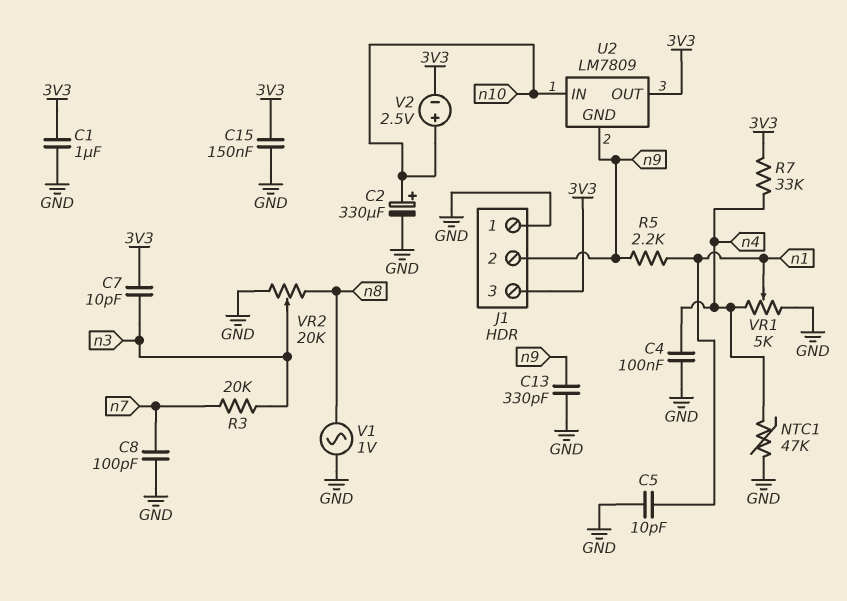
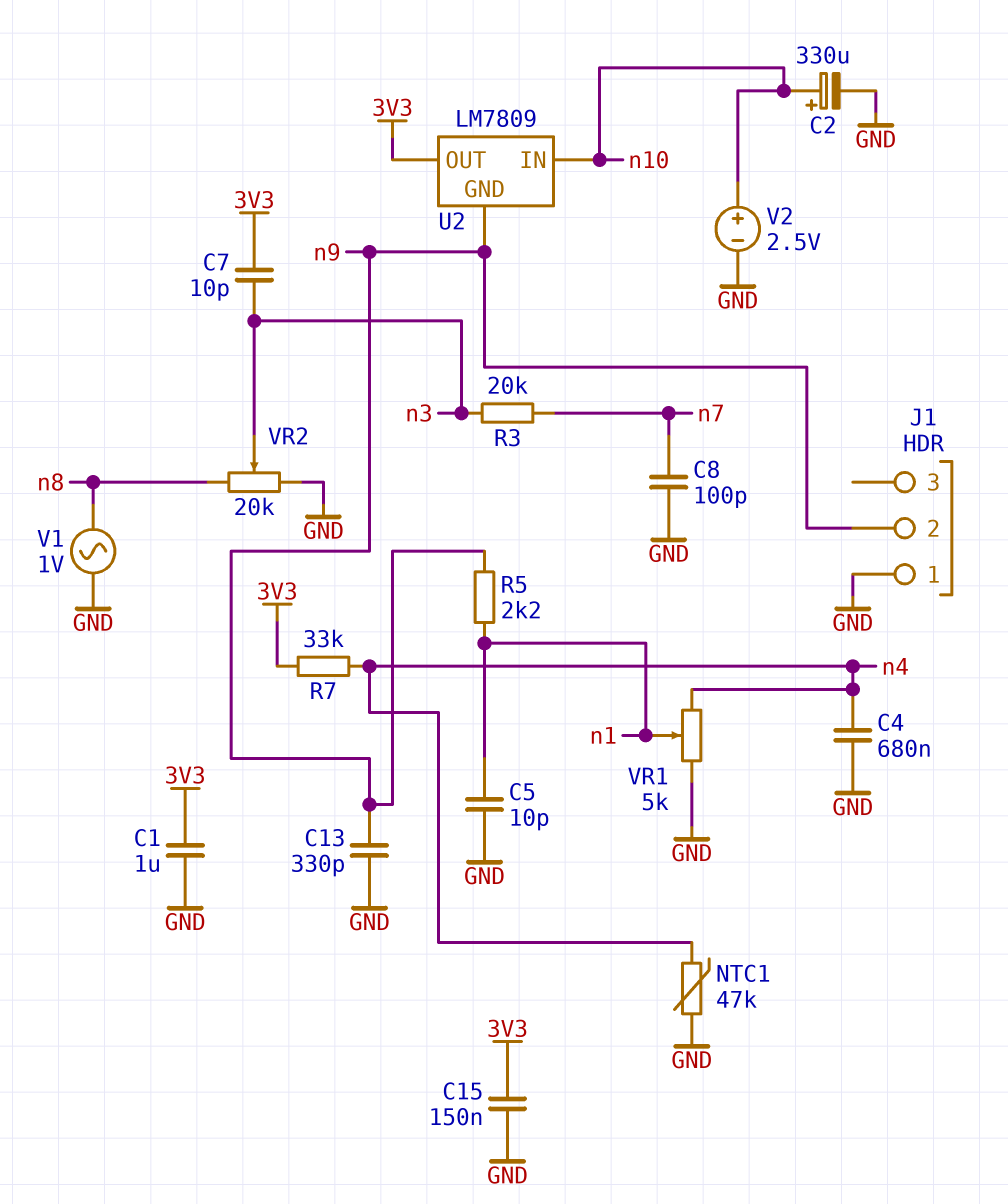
C4: 100nF (GND, n4) -> 680nF (GND, n4)
J1 pin 3: 3V3 -> none
V2: 2.5V (plus n10, minus 3V3) -> 2.5V (plus n10, minus GND)

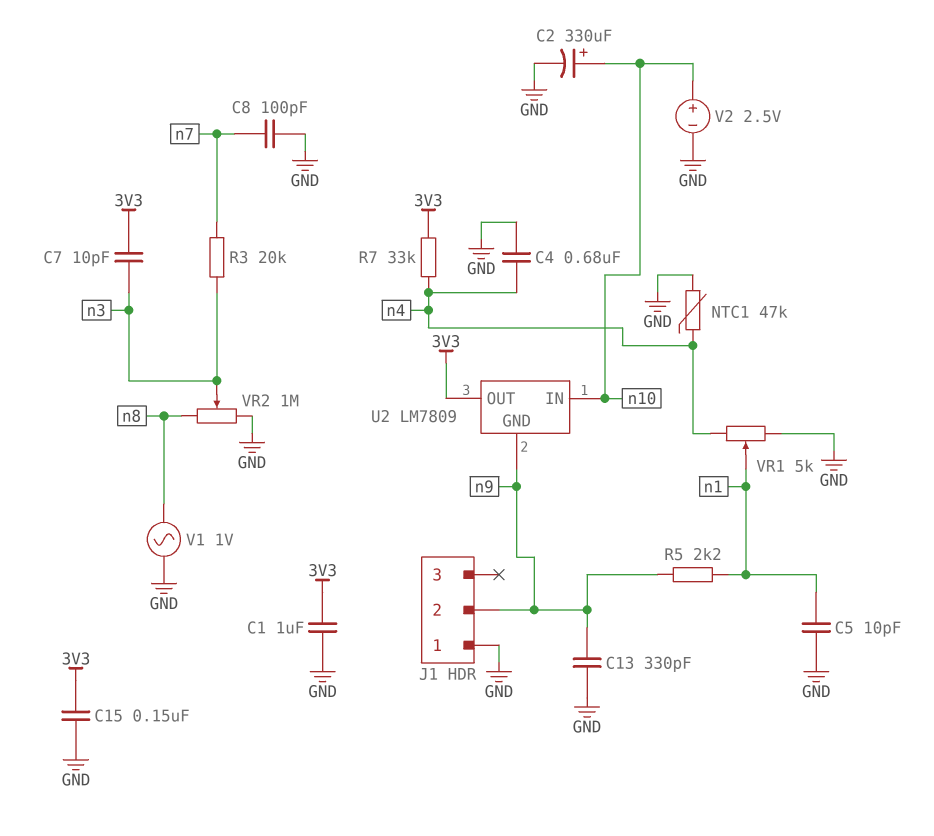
VR2: 20k (GND, n8, wiper n3) -> 1M (GND, n8, wiper n3)

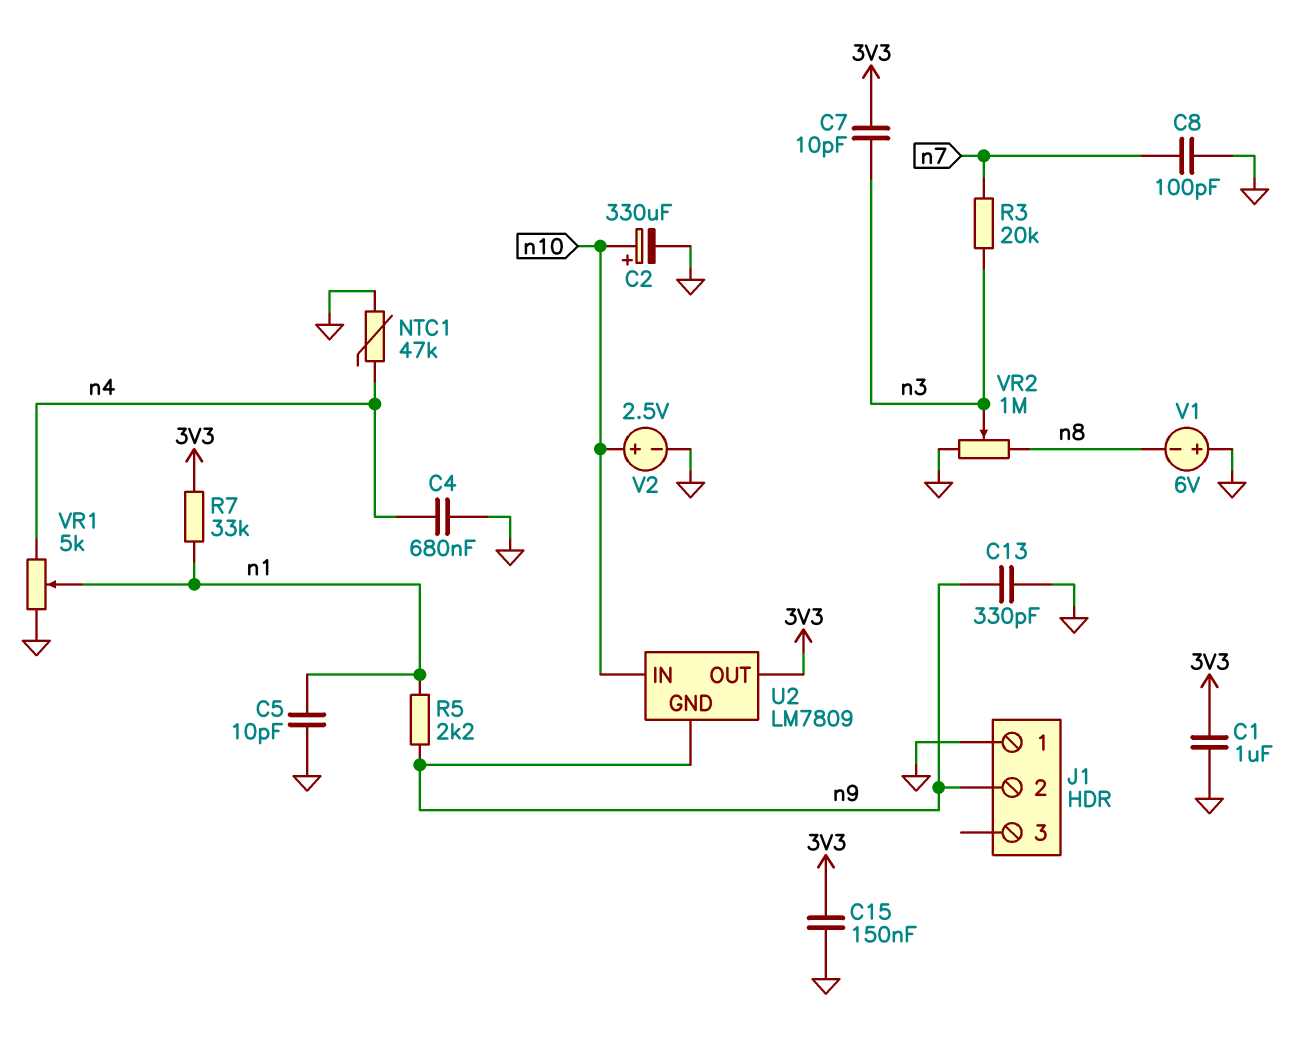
R7: 33k (3V3, n4) -> 33k (3V3, n1)
V1: AC 1V (GND, n8) -> 6V (plus GND, minus n8)

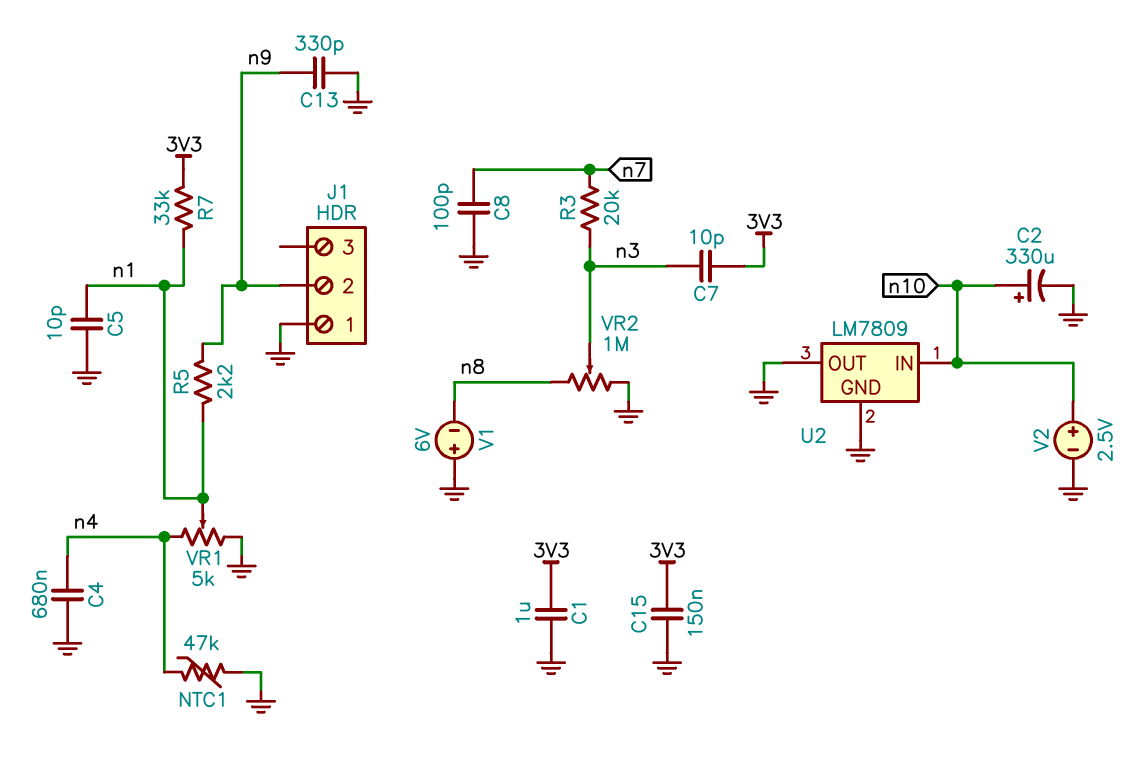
U2 pin GND: n9 -> GND
U2 pin OUT: 3V3 -> GND

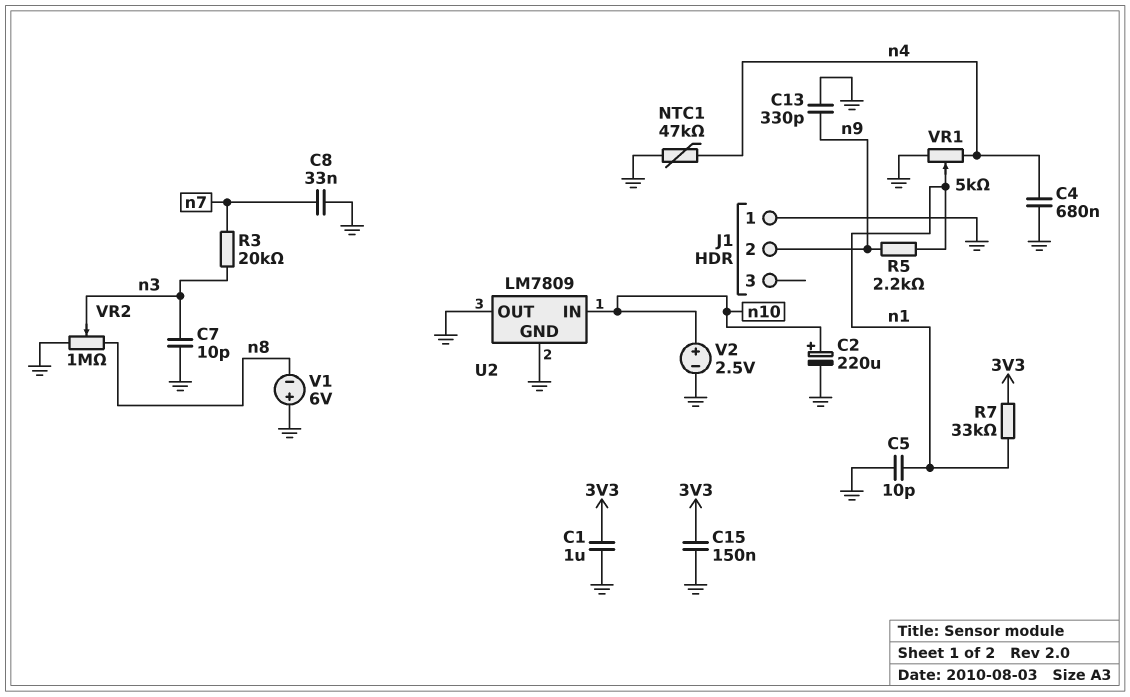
C2: 330uF (plus n10, minus GND) -> 220uF (plus n10, minus GND)
C7: 10pF (3V3, n3) -> 10pF (GND, n3)
C8: 100pF (GND, n7) -> 33nF (GND, n7)

